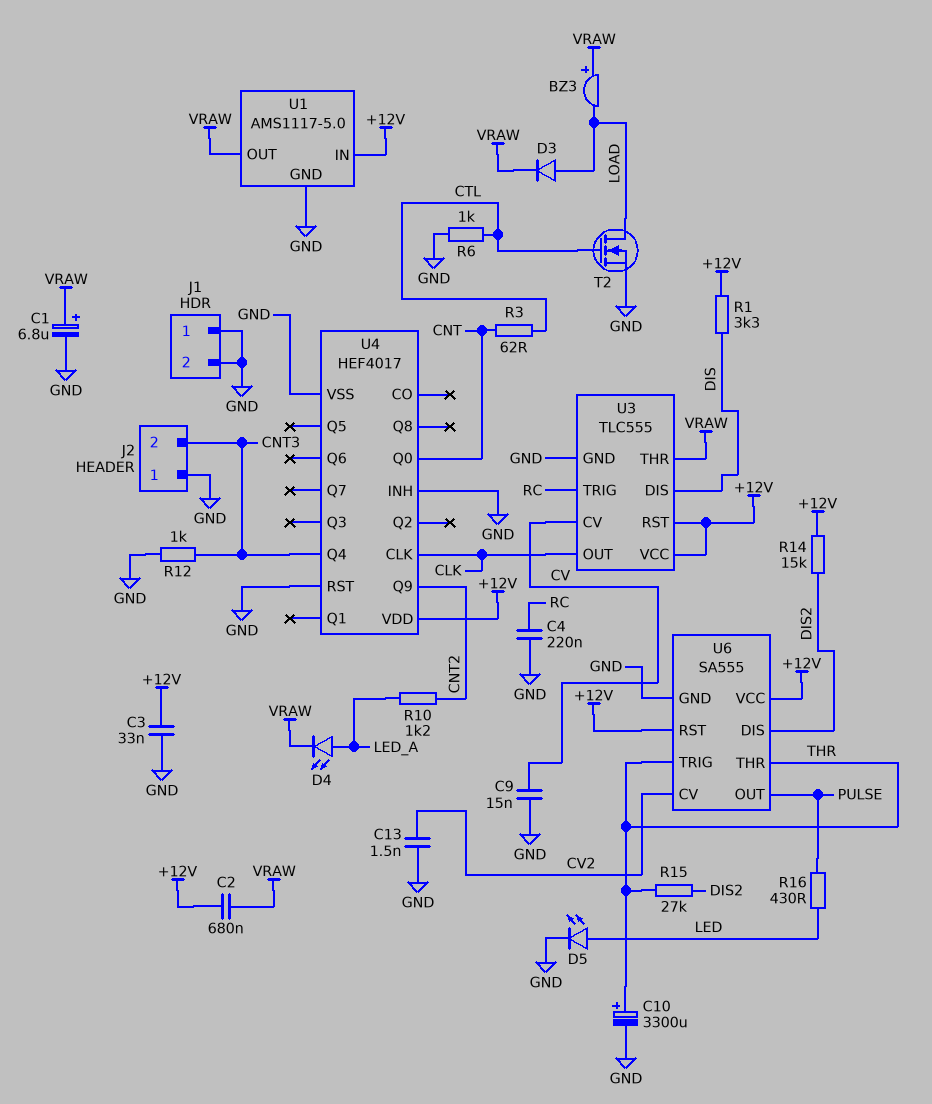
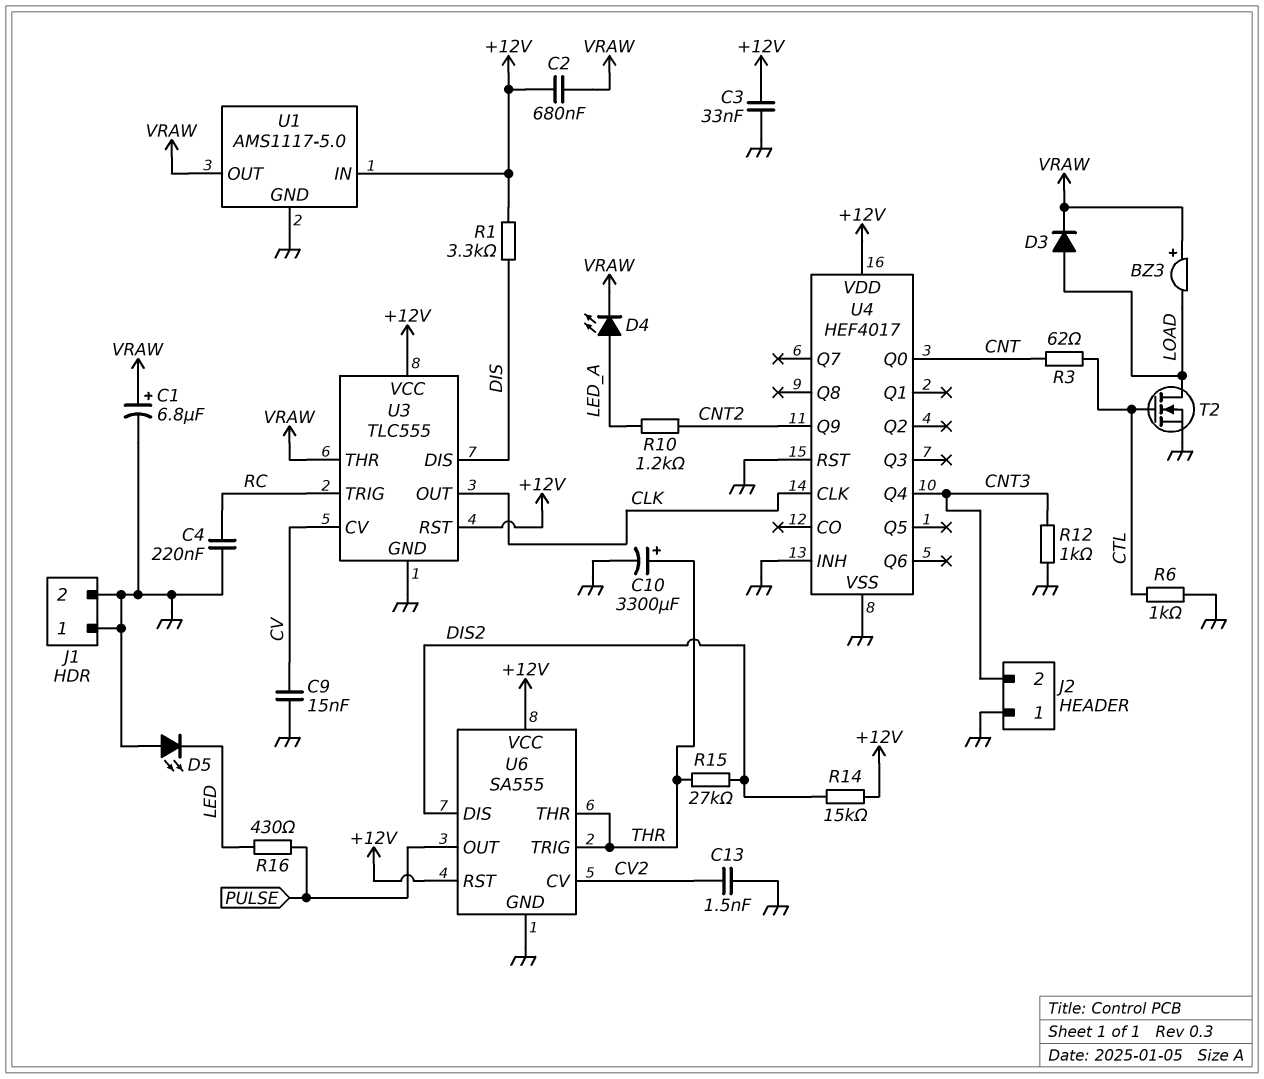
D5: LED (A LED, K GND) -> LED (A GND, K LED)

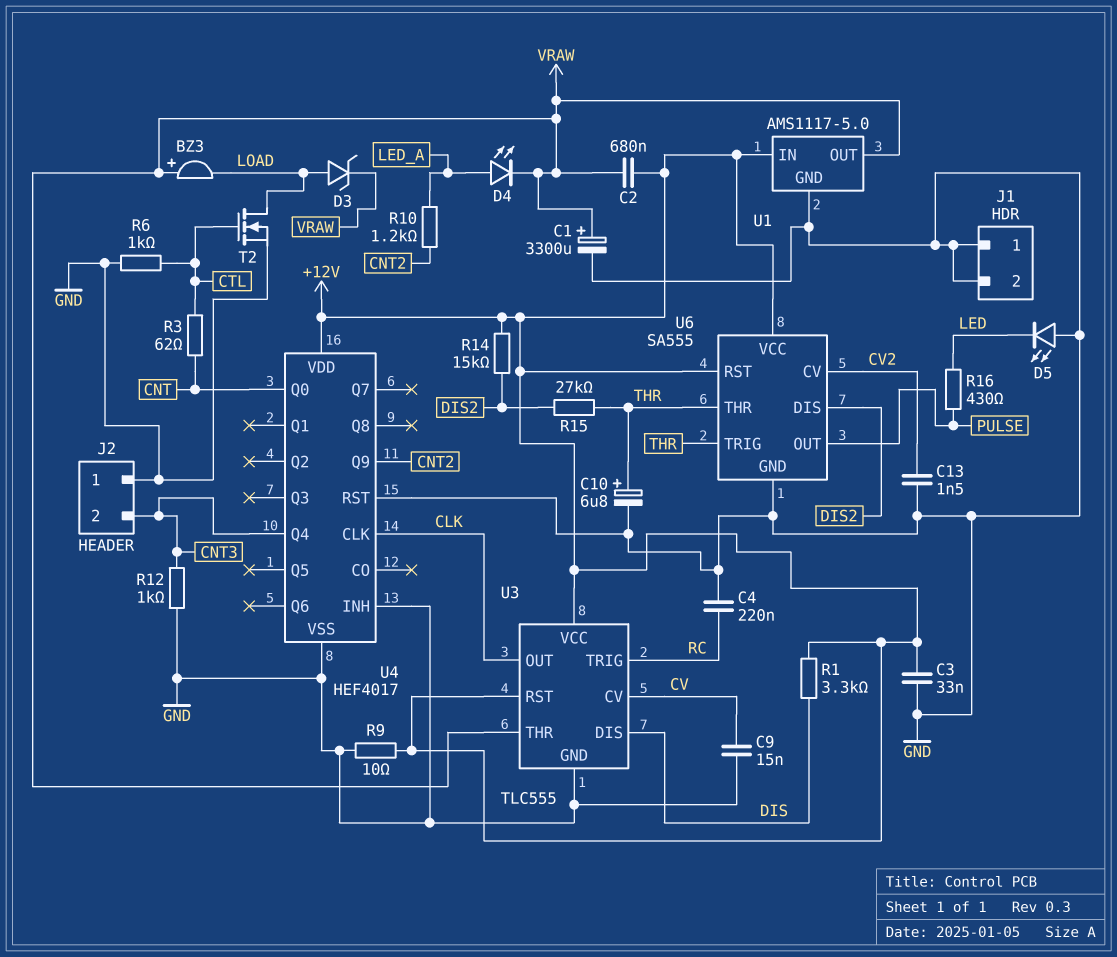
C1: 6.8uF (plus VRAW, minus GND) -> 3300uF (plus VRAW, minus GND)
C10: 3300uF (plus THR, minus GND) -> 6.8uF (plus THR, minus GND)
D3: diode (A LOAD, K VRAW) -> zener (A LOAD, K VRAW)
R9: none -> 10 (+12V, GND)

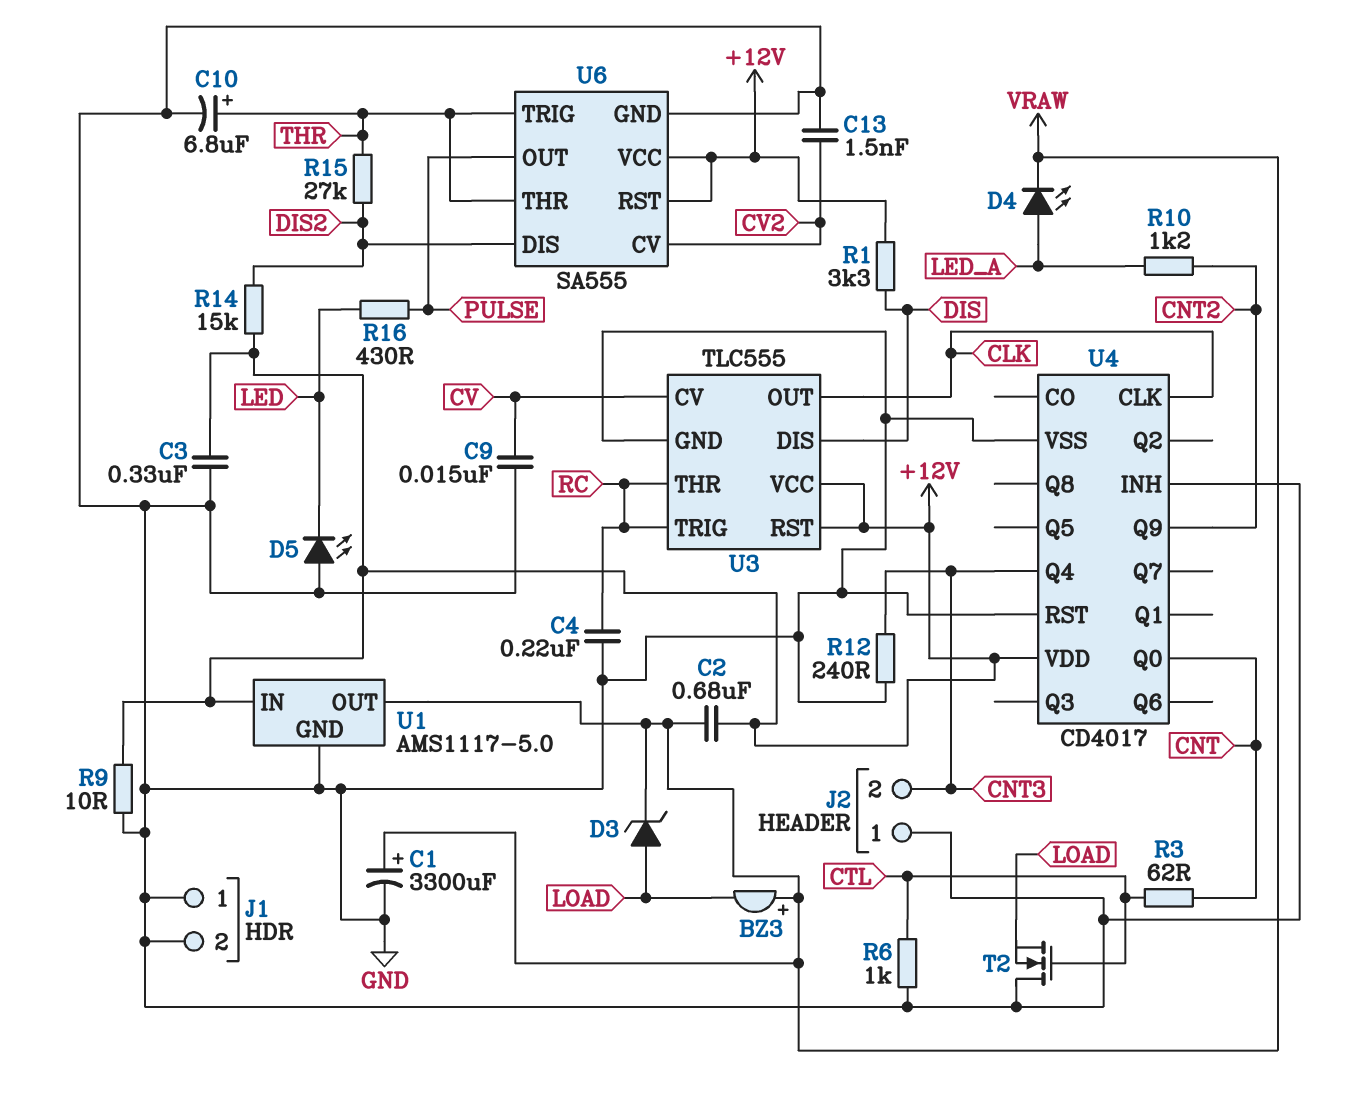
C3: 33nF (+12V, GND) -> 330nF (+12V, GND)
R12: 1k (CNT3, GND) -> 240 (CNT3, GND)
T2: NMOS (G CTL, D LOAD, S GND) -> NMOS (G CTL, D GND, S LOAD)
U3 pin THR: VRAW -> RC
U4: HEF4017 -> CD4017

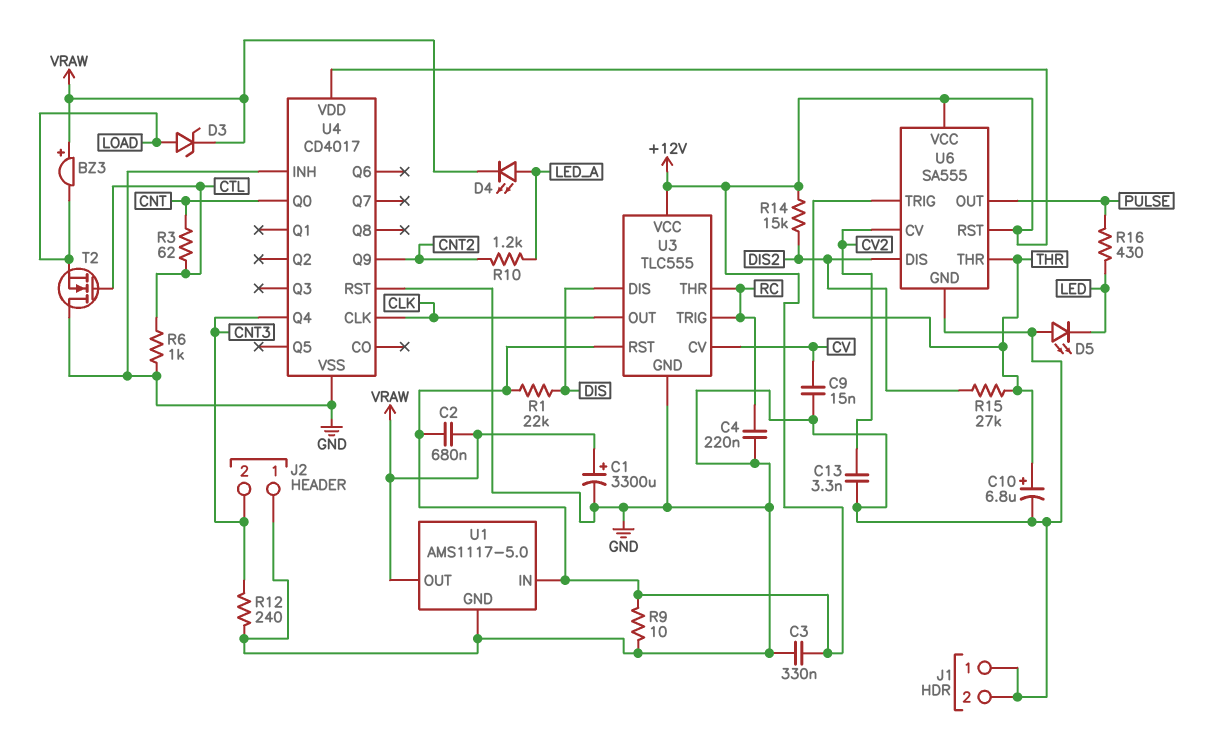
C13: 1.5nF (CV2, GND) -> 3.3nF (CV2, GND)
R1: 3.3k (+12V, DIS) -> 22k (+12V, DIS)

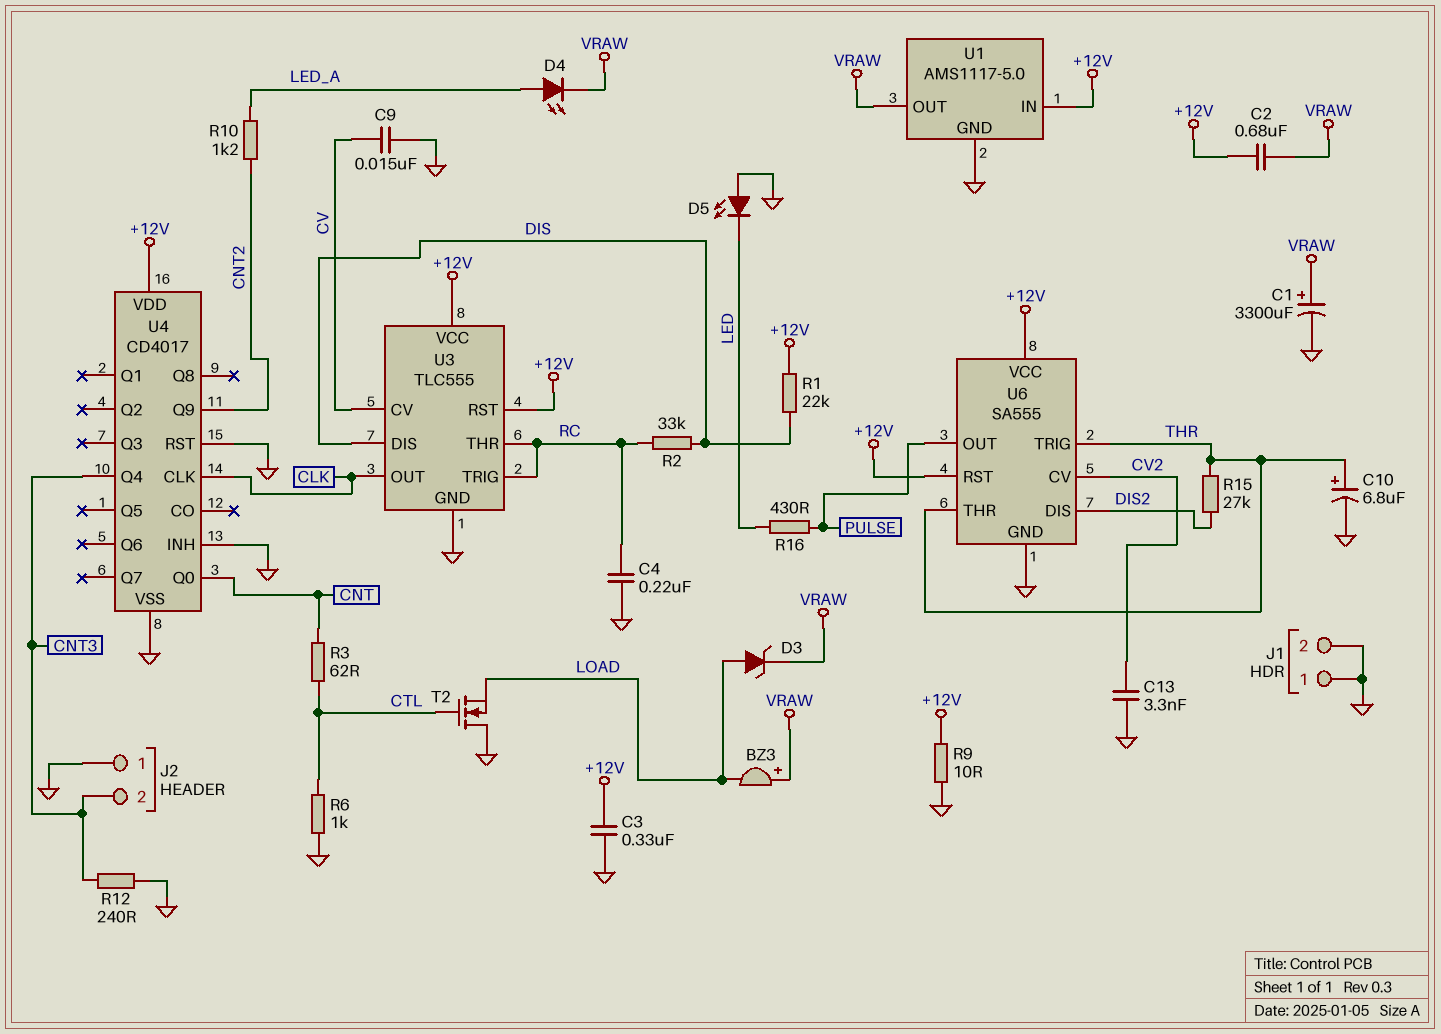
R2: none -> 33k (DIS, RC)
R14: 15k (+12V, DIS2) -> none

